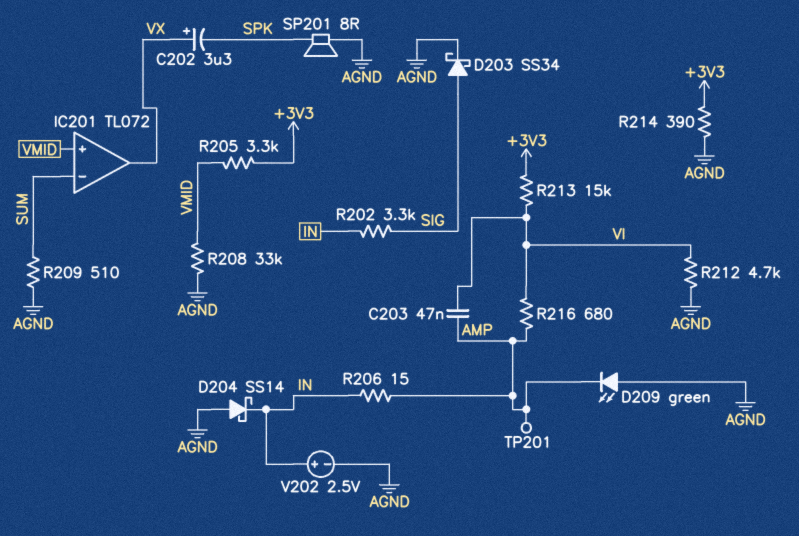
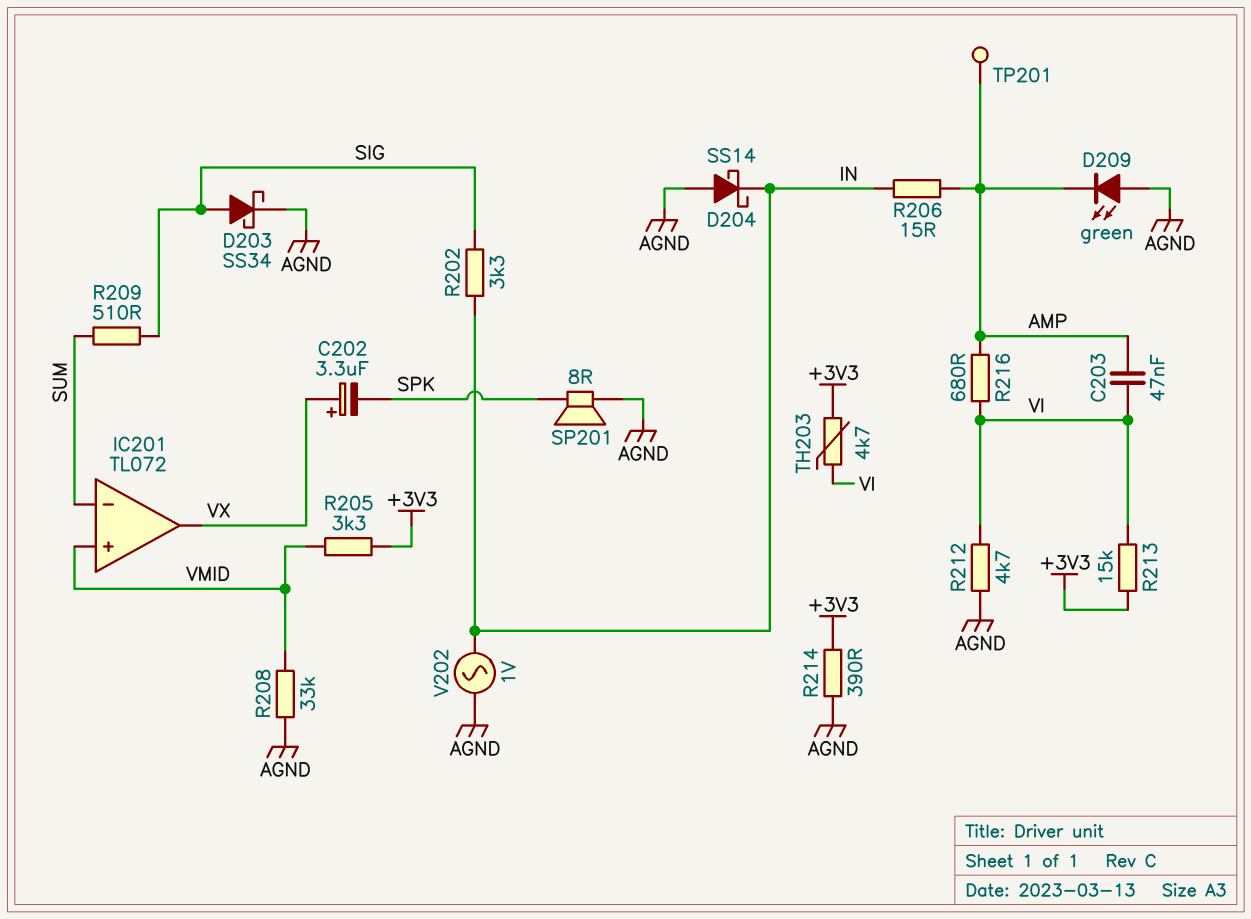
R209: 510 (AGND, SUM) -> 510 (SIG, SUM)
TH203: none -> 4.7k (+3V3, VI)
V202: 2.5V (plus IN, minus AGND) -> AC 1V (AGND, IN)

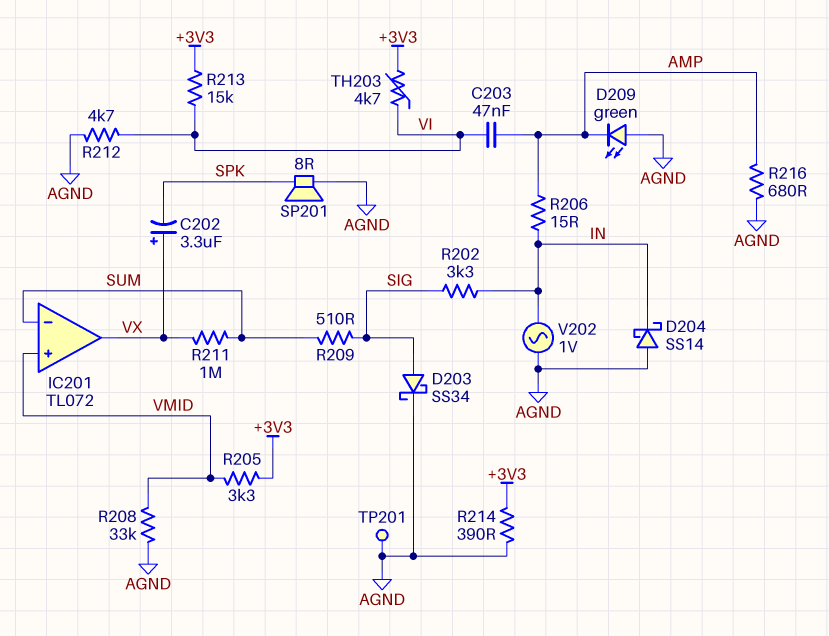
R211: none -> 1M (SUM, VX)
R216: 680 (AMP, VI) -> 680 (AGND, AMP)
TP201: test point (AMP) -> test point (AGND)

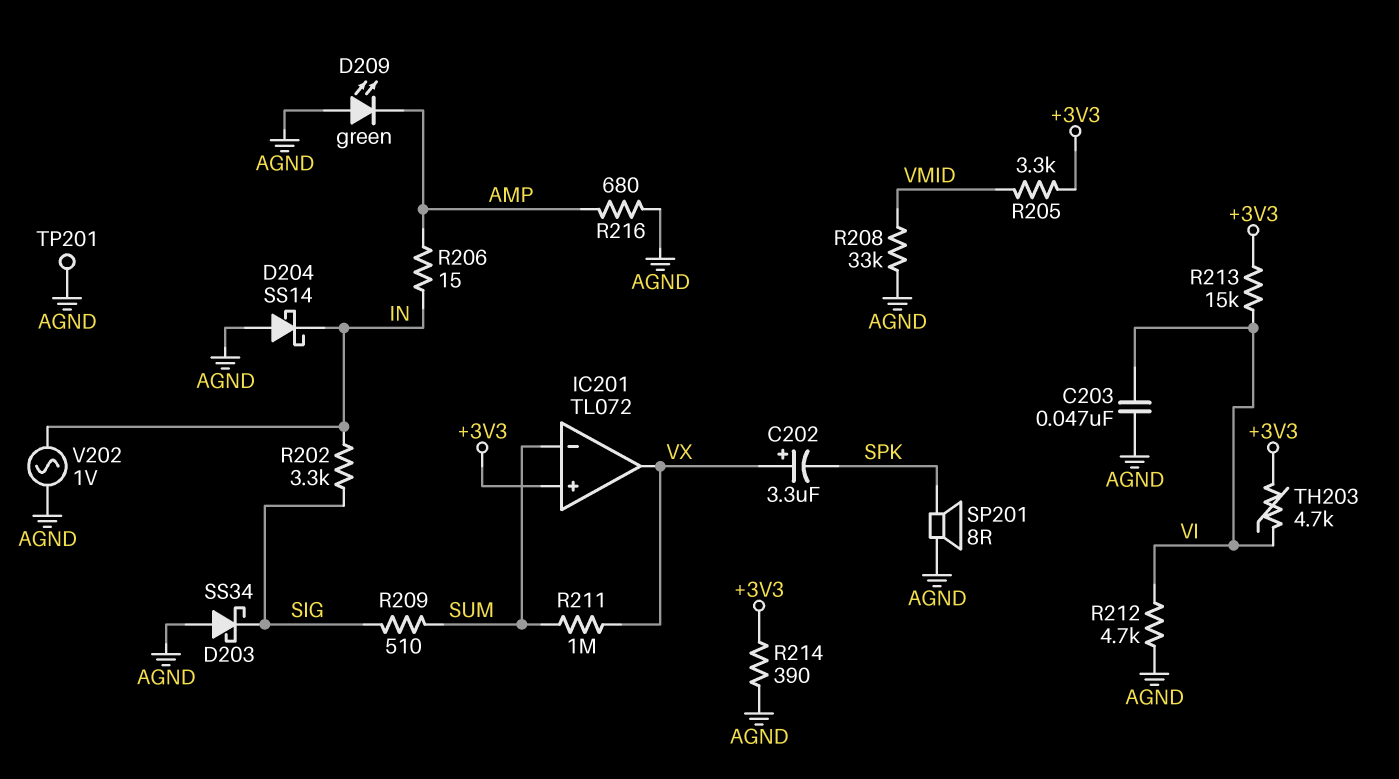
C203: 47nF (AMP, VI) -> 47nF (AGND, VI)
D203: schottky SS34 (A SIG, K AGND) -> schottky SS34 (A AGND, K SIG)
IC201 pin in+: VMID -> +3V3

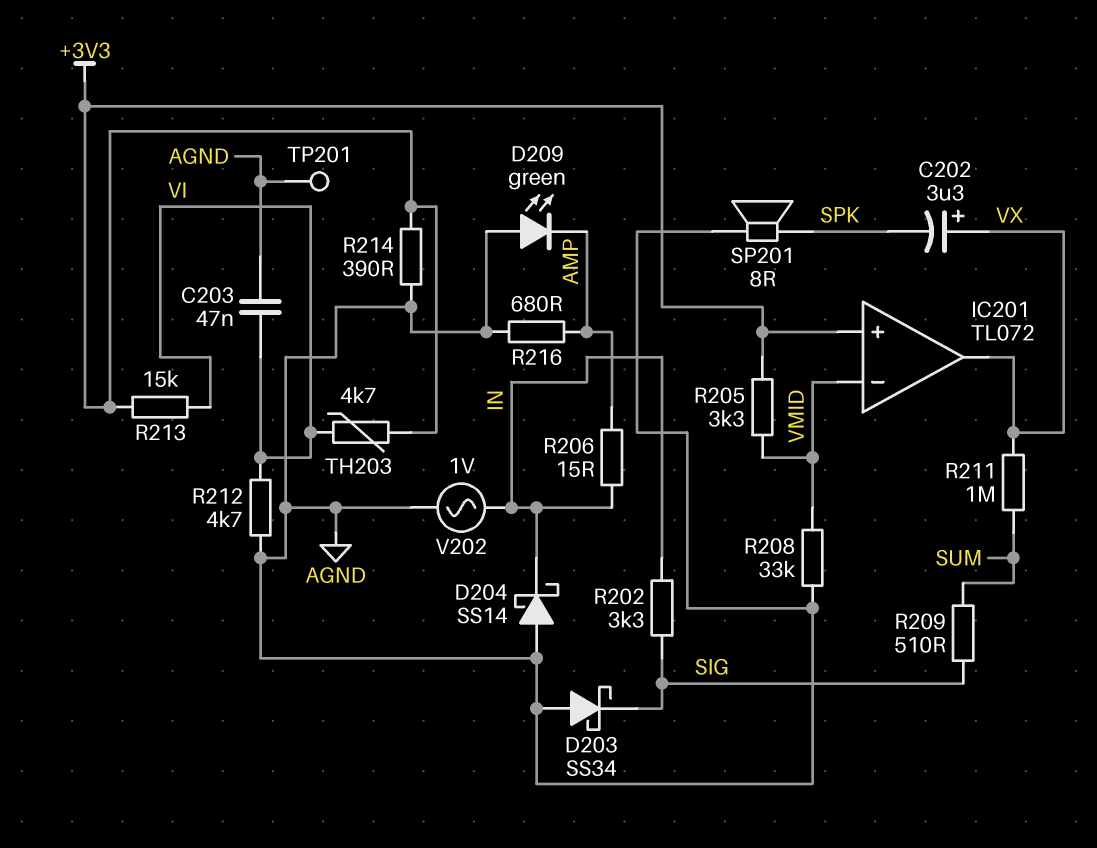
IC201 pin in-: SUM -> VMID

